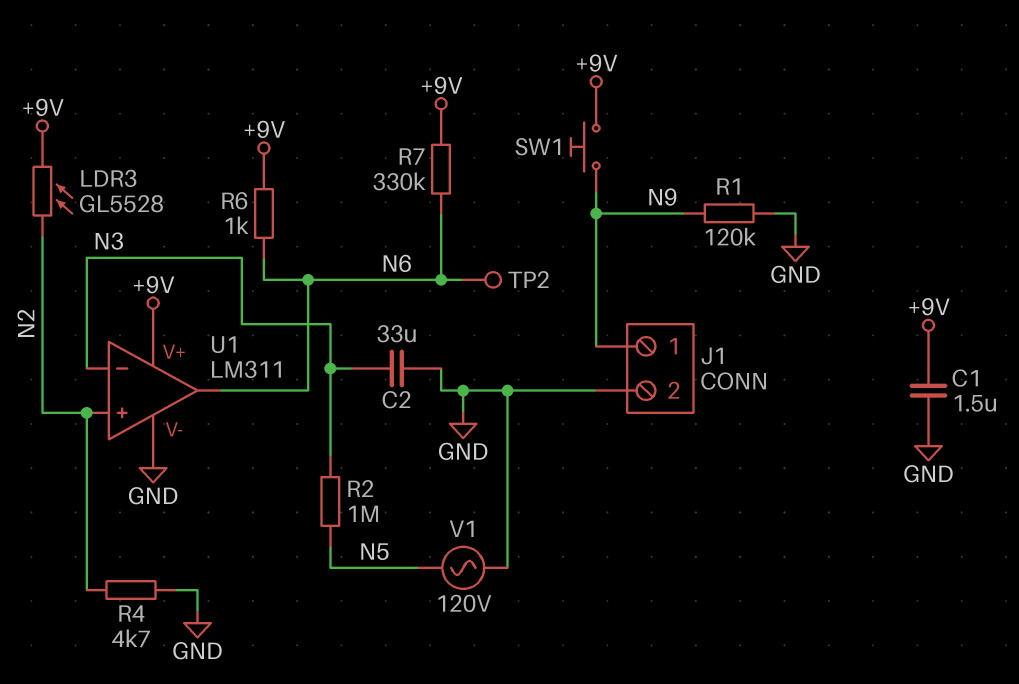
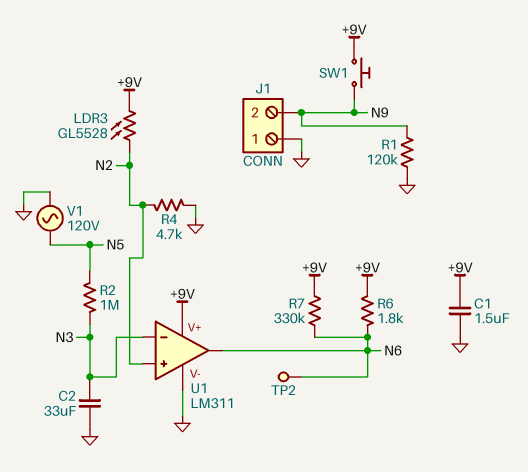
J1 pin 1: N9 -> GND
J1 pin 2: GND -> N9
R6: 1k (+9V, N6) -> 1.8k (+9V, N6)

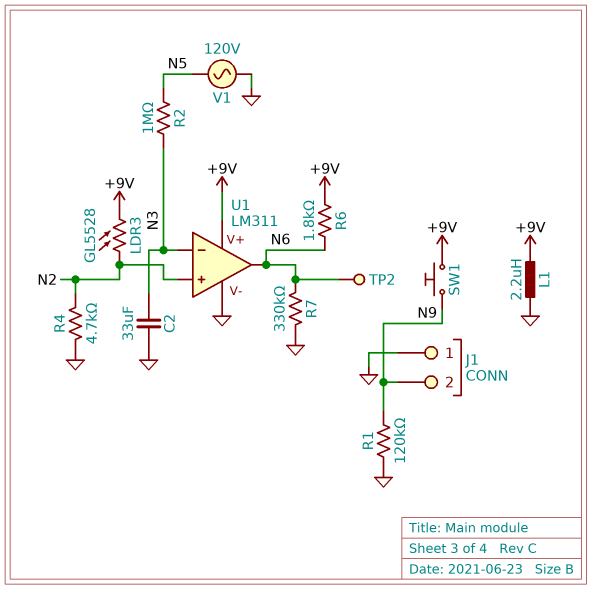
C1: 1.5uF (+9V, GND) -> none
L1: none -> 2.2uH (+9V, GND)
R7: 330k (+9V, N6) -> 330k (GND, N6)

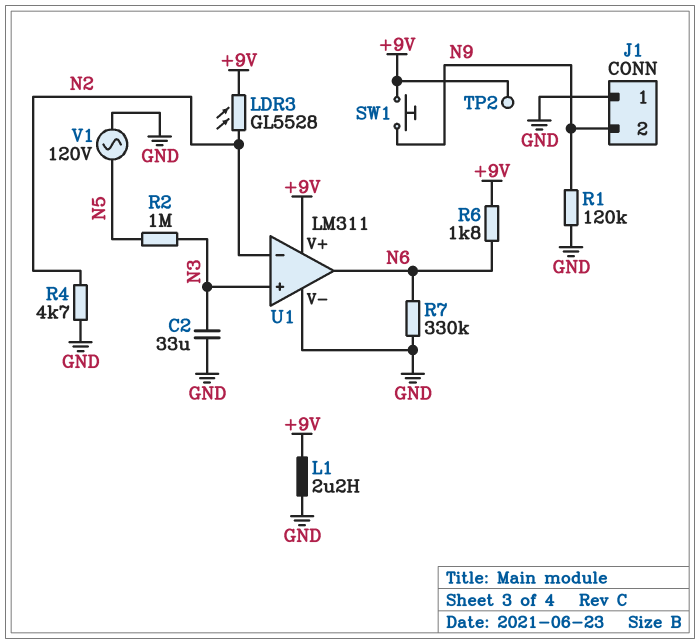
TP2: test point (N6) -> test point (+9V)
U1 pin in+: N2 -> N3
U1 pin in-: N3 -> N2

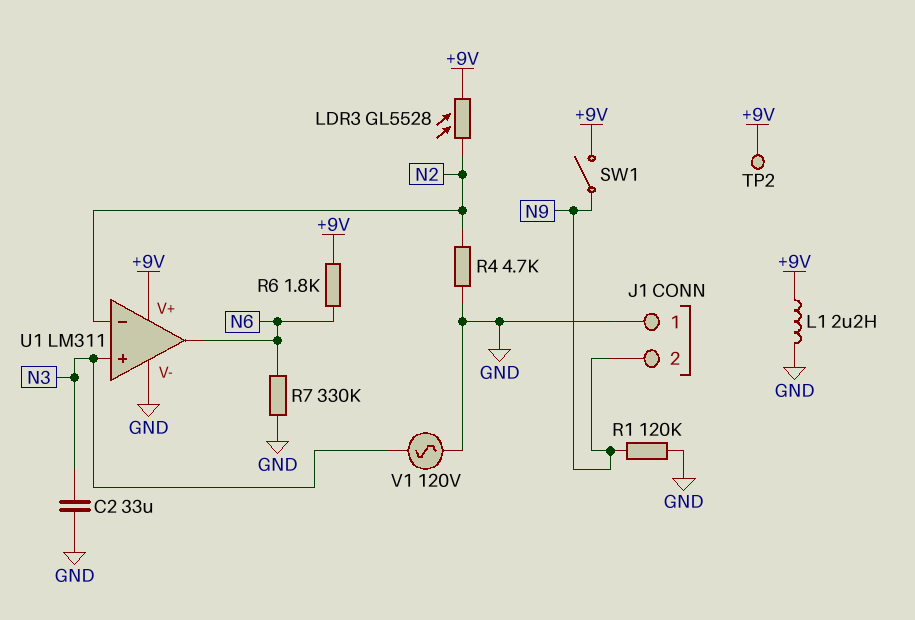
R2: 1M (N3, N5) -> none
SW1: button (+9V, N9) -> switch (+9V, N9)
V1: AC 120V (GND, N5) -> AC 120V (GND, N3)

